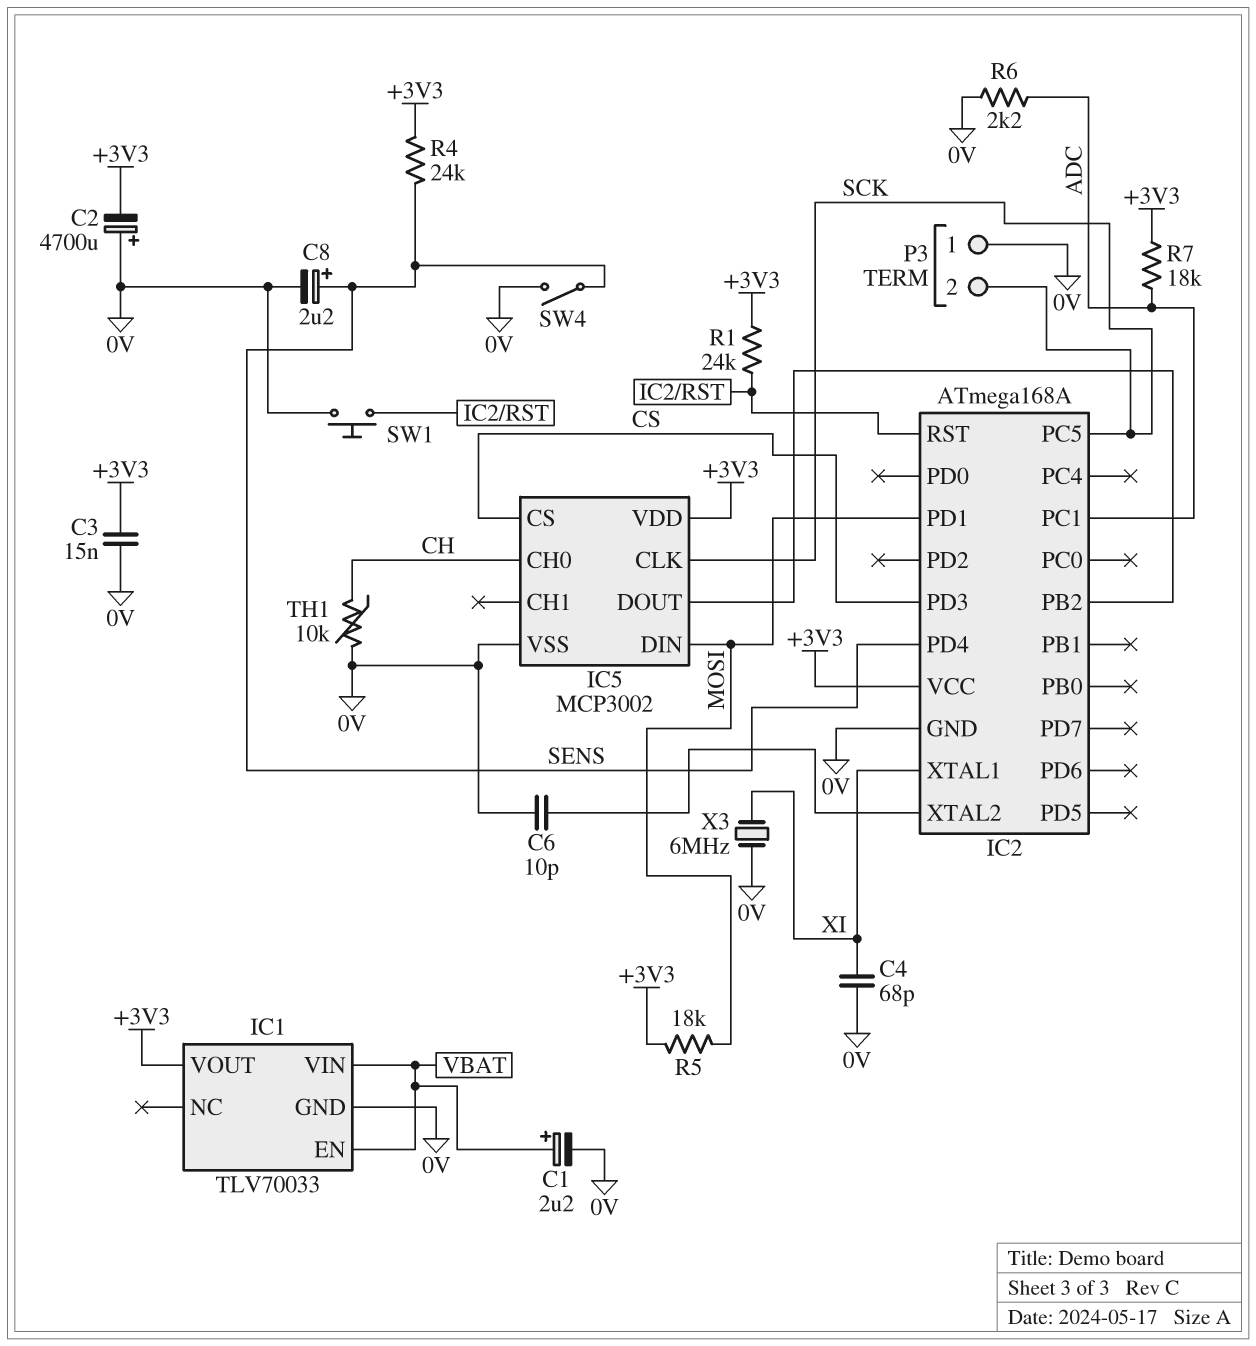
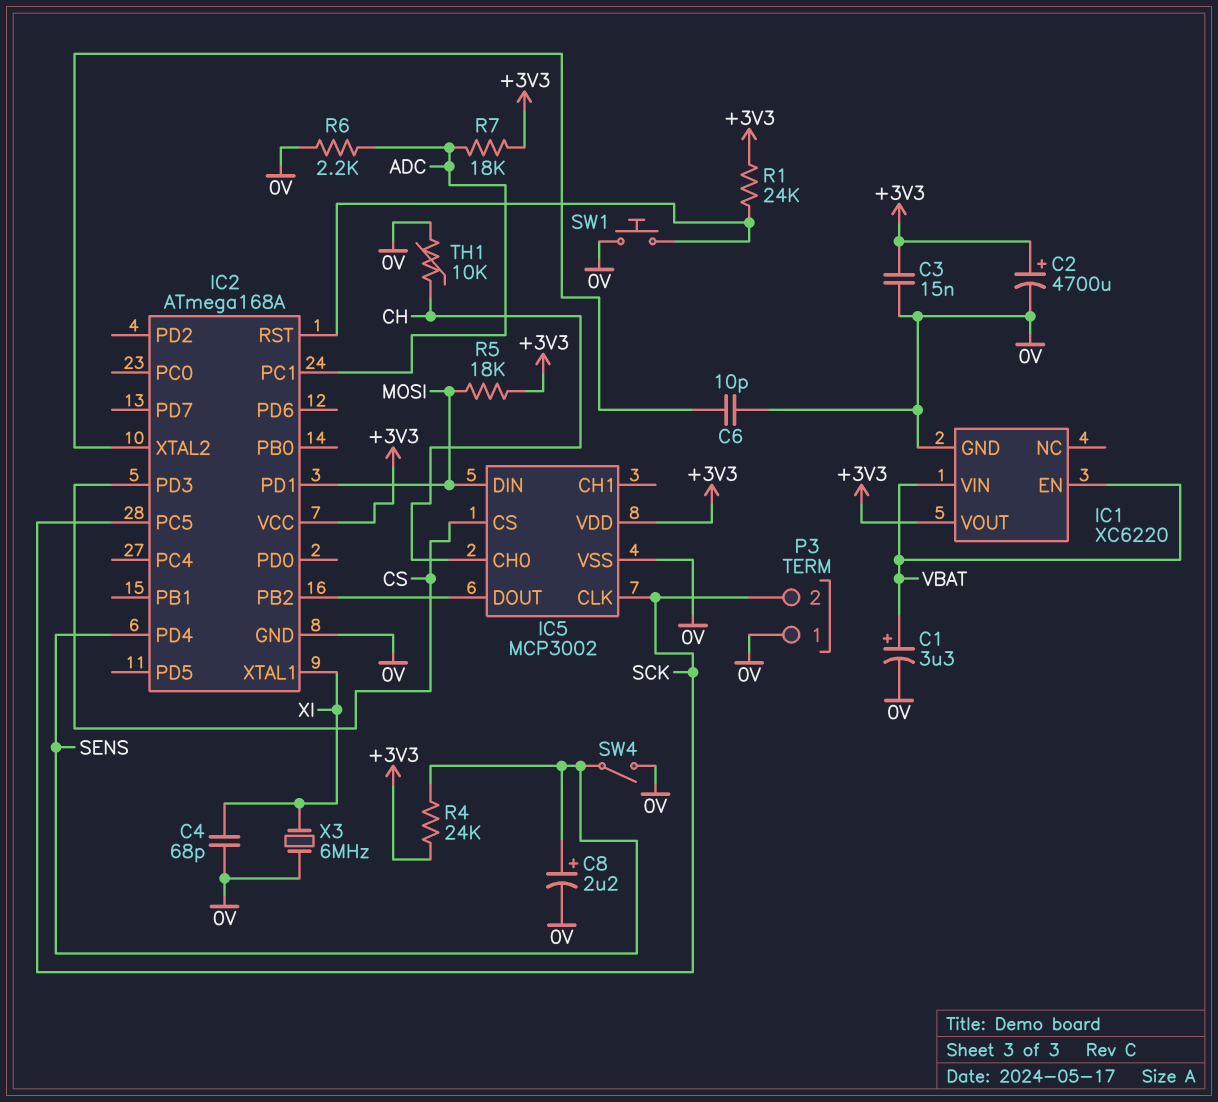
C1: 2.2uF (plus VBAT, minus 0V) -> 3.3uF (plus VBAT, minus 0V)
C2: 4700uF (plus 0V, minus +3V3) -> 4700uF (plus +3V3, minus 0V)
IC1: TLV70033 -> XC6220

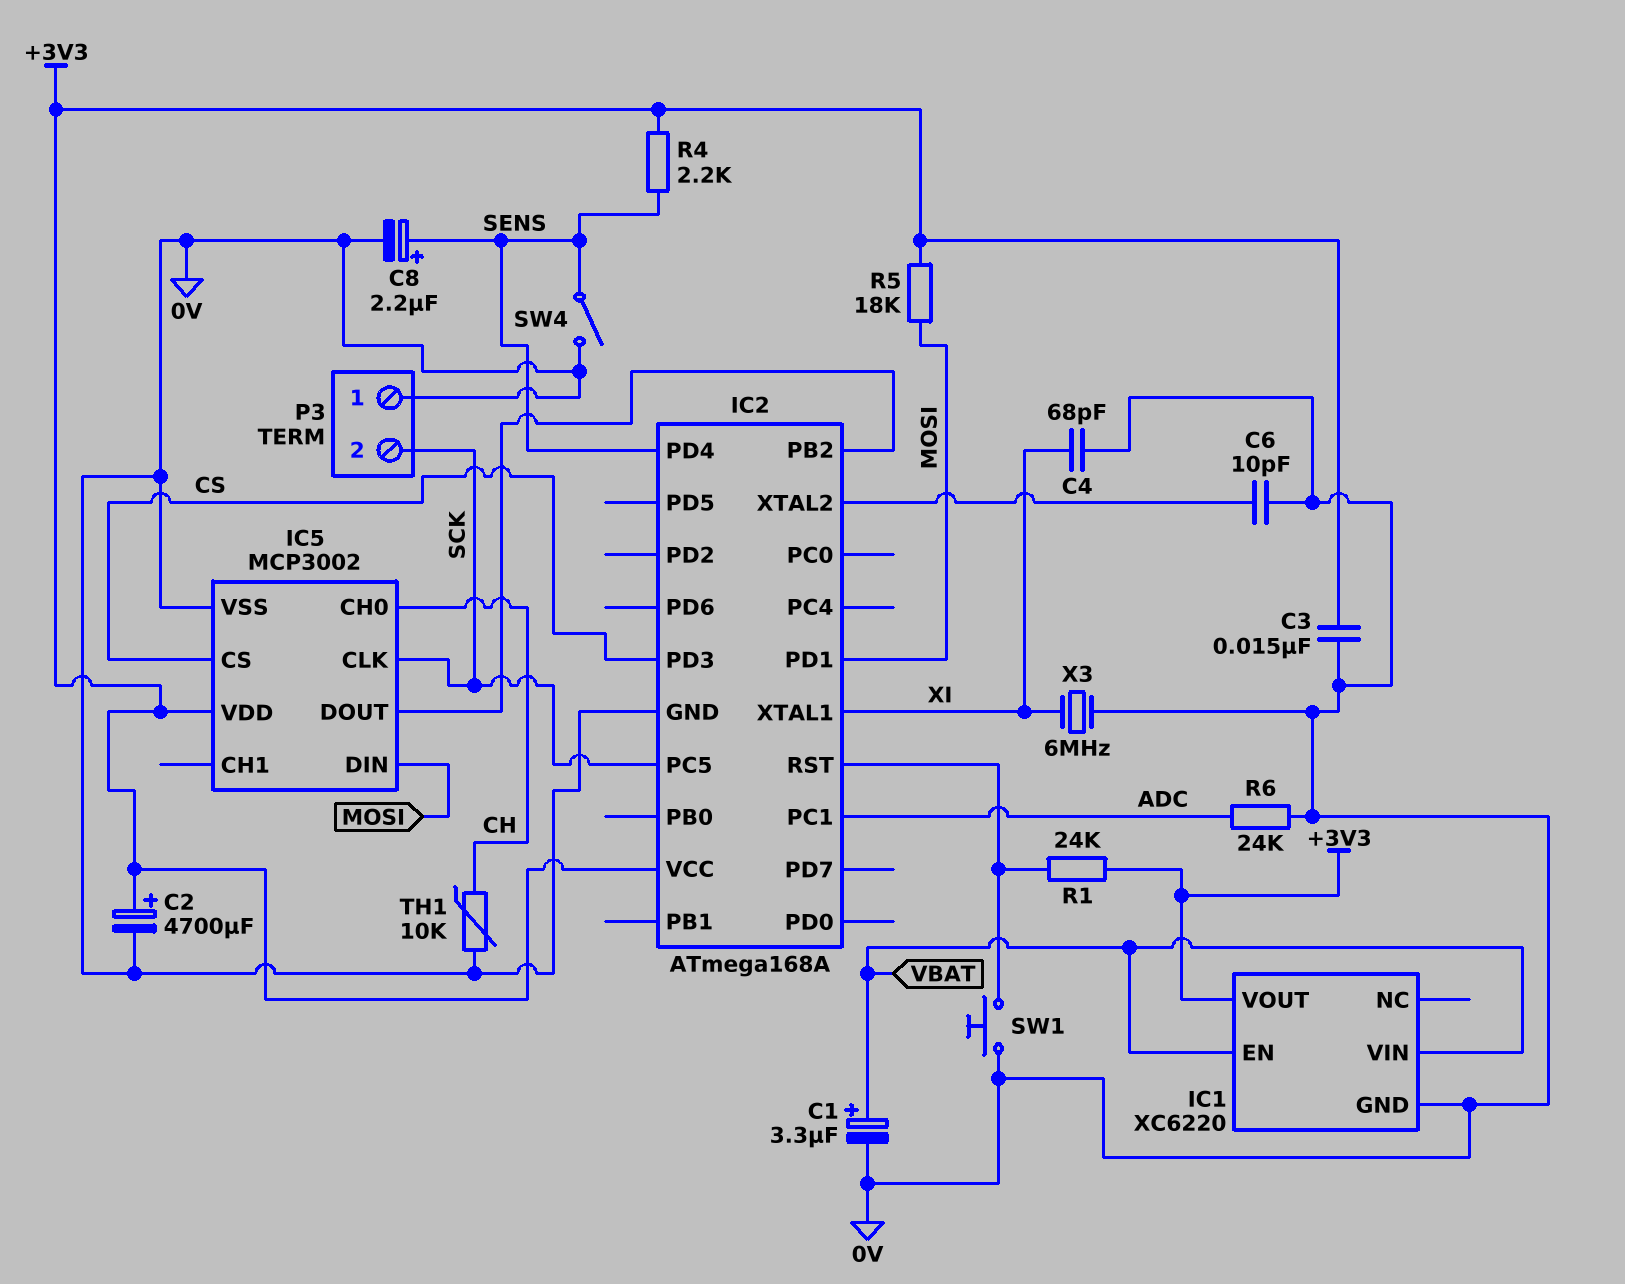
R4: 24k (+3V3, SENS) -> 2.2k (+3V3, SENS)
R6: 2.2k (0V, ADC) -> 24k (0V, ADC)
R7: 18k (+3V3, ADC) -> none

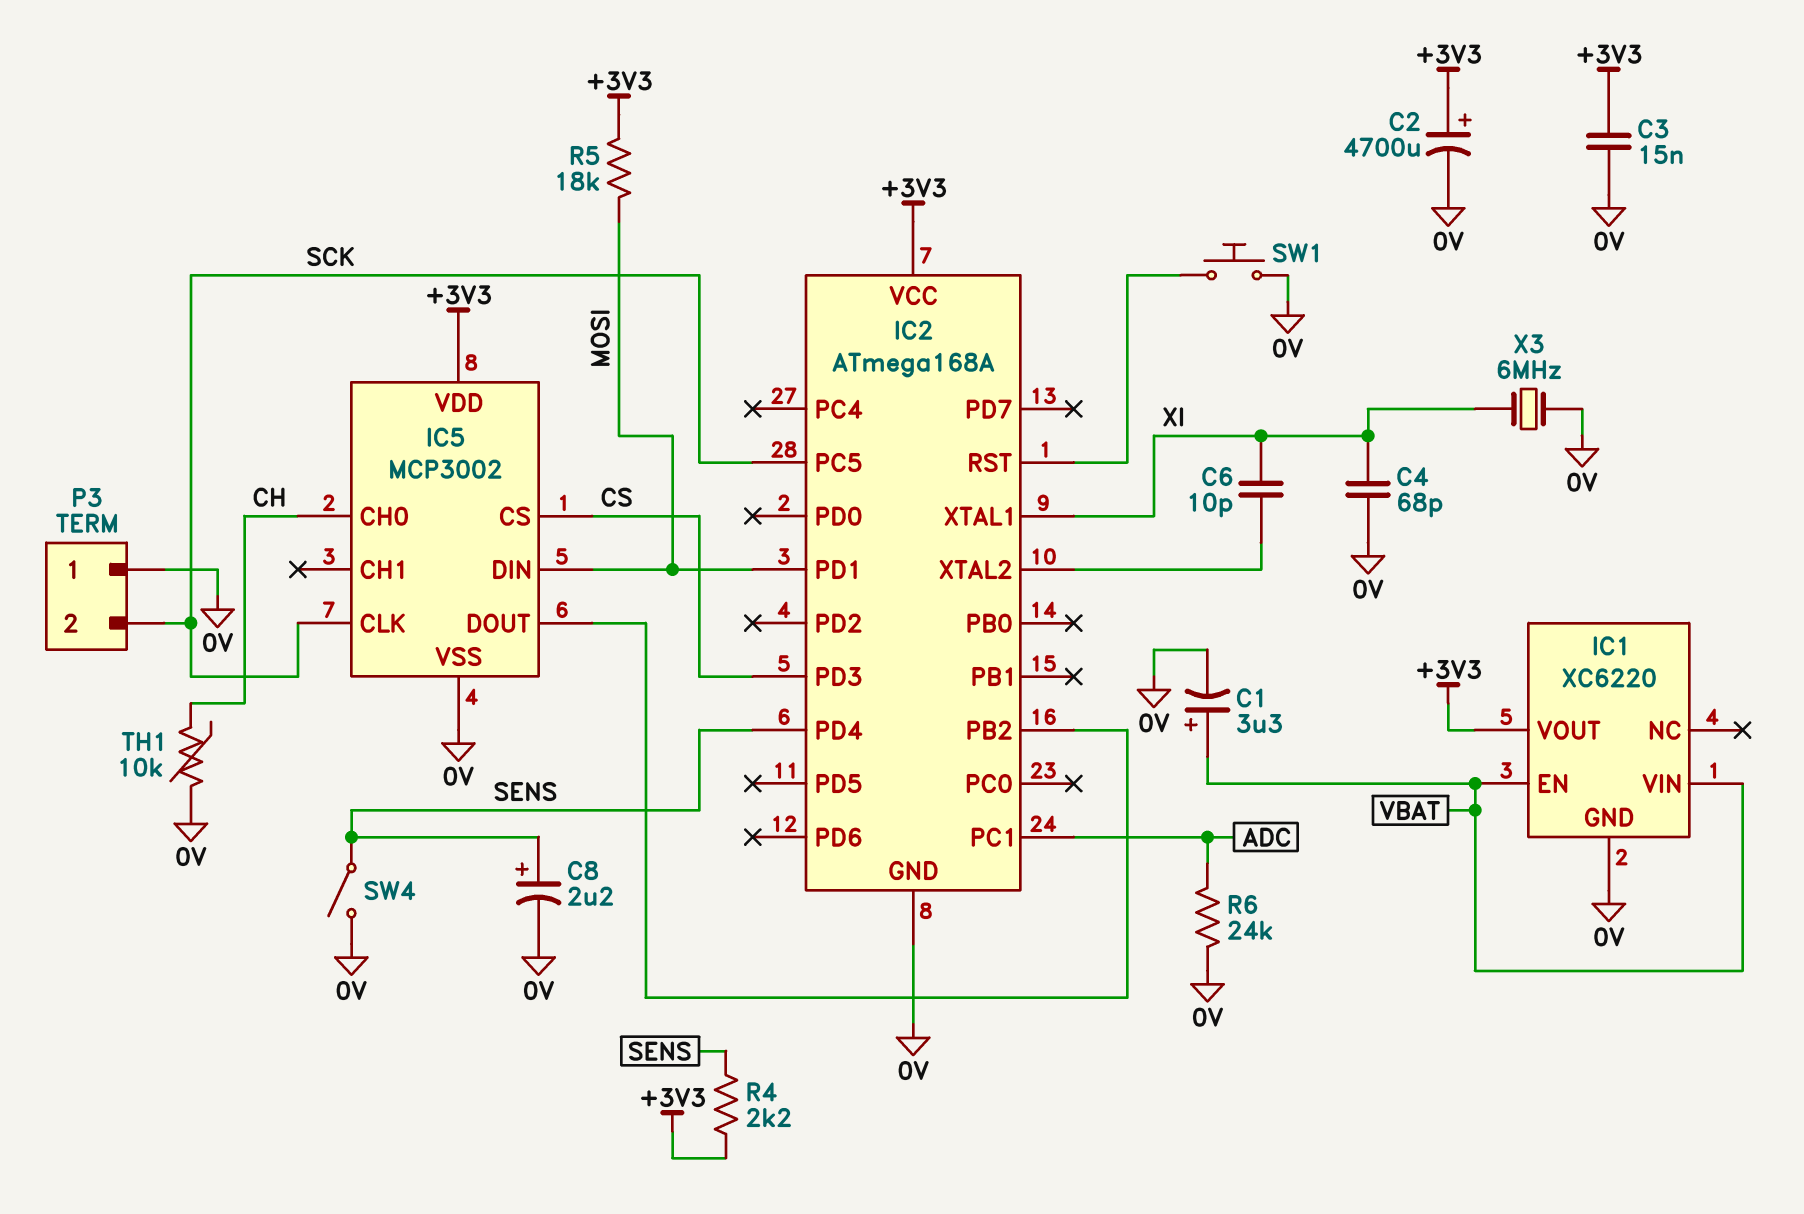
C6: 10pF (0V, IC2/XTAL2) -> 10pF (IC2/XTAL2, XI)
R1: 24k (+3V3, IC2/RST) -> none

